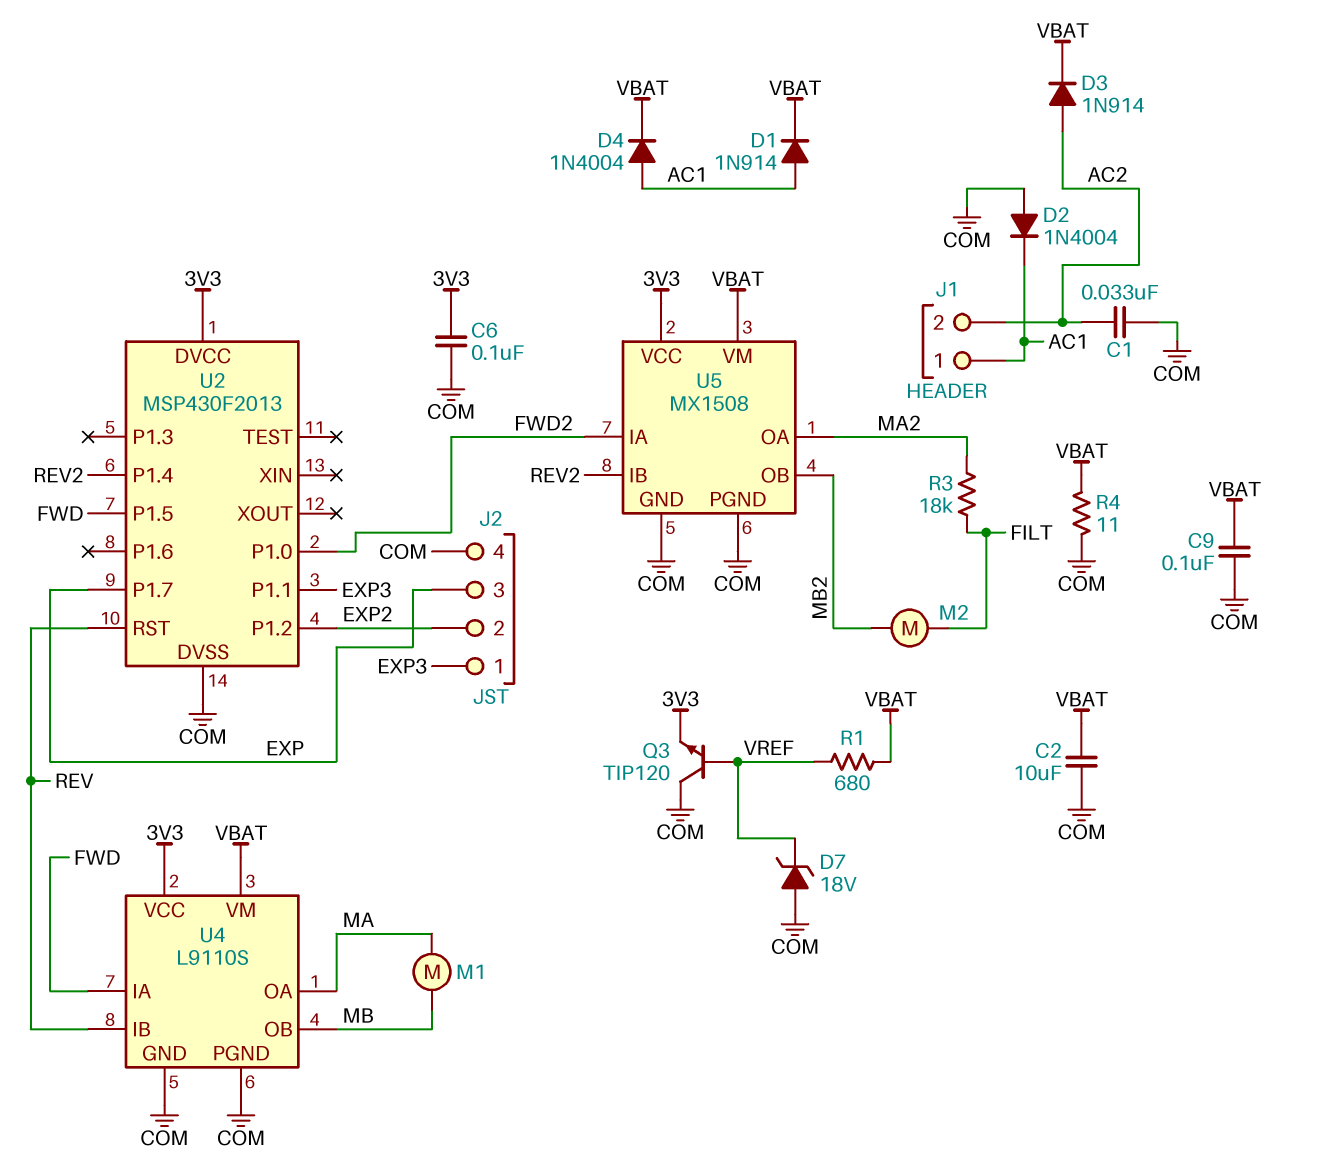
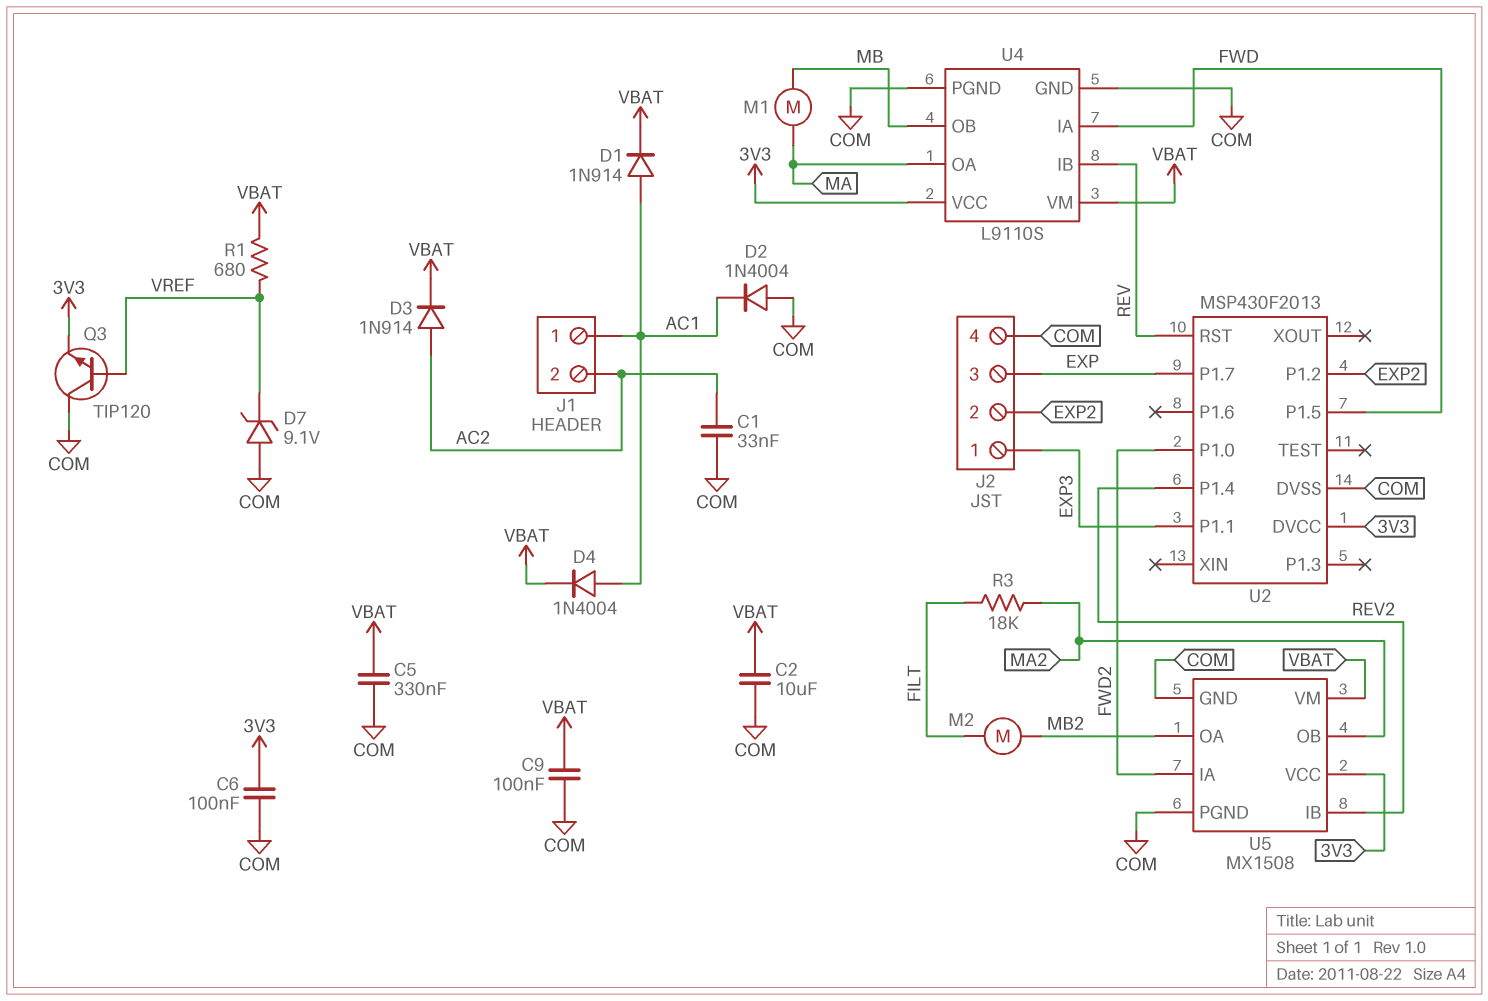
C5: none -> 330nF (COM, VBAT)
D7: zener 18V (A COM, K VREF) -> zener 9.1V (A COM, K VREF)
R4: 11 (COM, VBAT) -> none
U5 pin OA: MA2 -> MB2
U5 pin OB: MB2 -> MA2

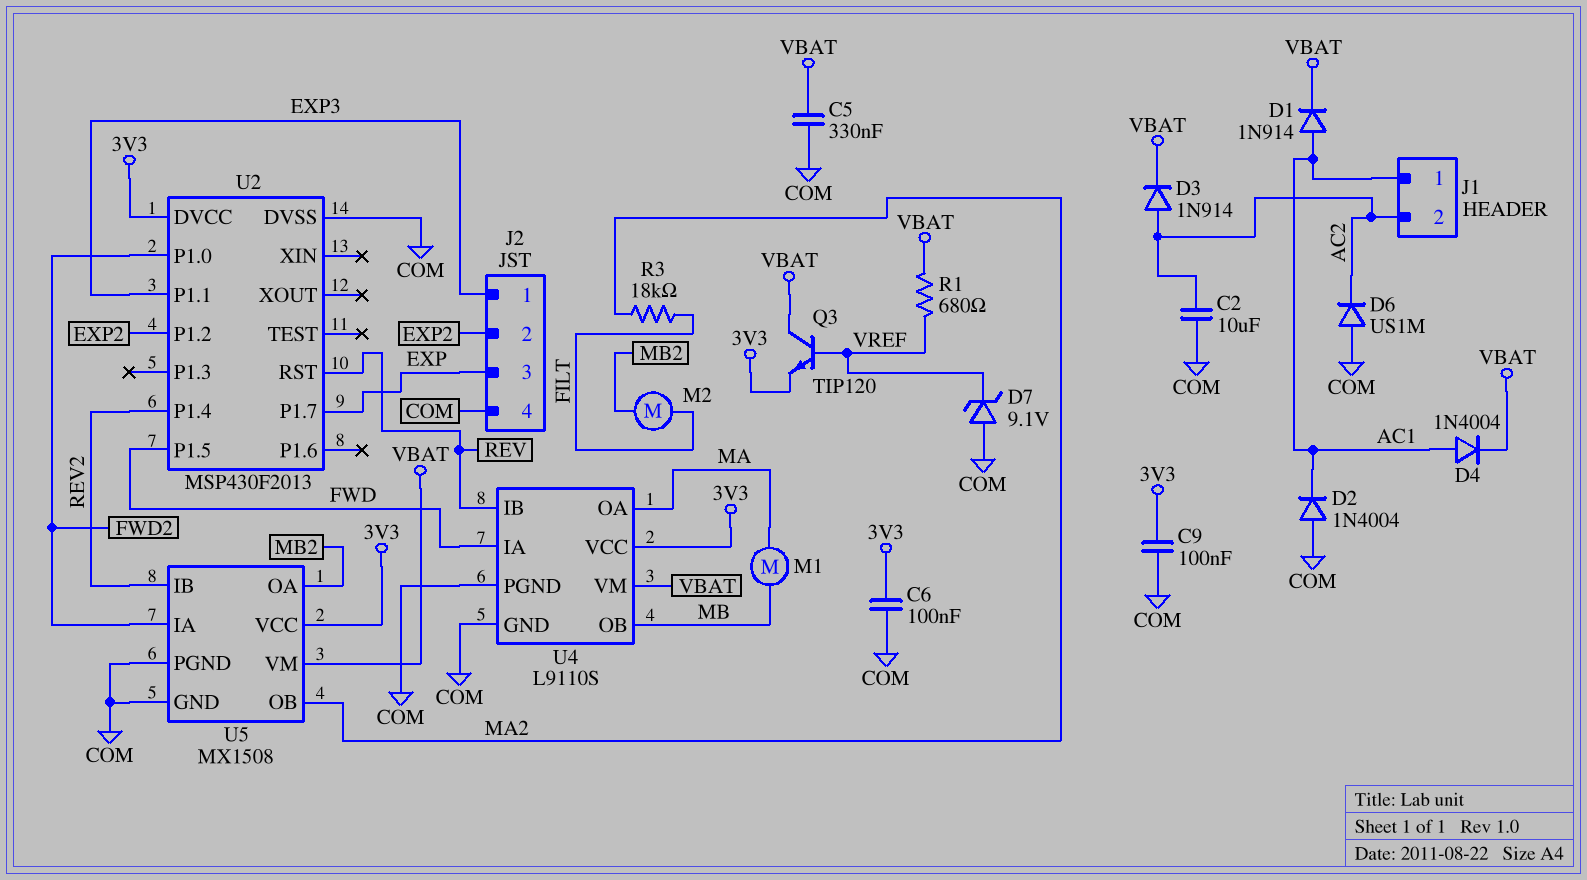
C1: 33nF (AC2, COM) -> none
C2: 10uF (COM, VBAT) -> 10uF (AC2, COM)
C9: 100nF (COM, VBAT) -> 100nF (3V3, COM)
D6: none -> diode US1M (A COM, K AC2)
Q3: NPN TIP120 (B VREF, C COM, E 3V3) -> NPN TIP120 (B VREF, C VBAT, E 3V3)

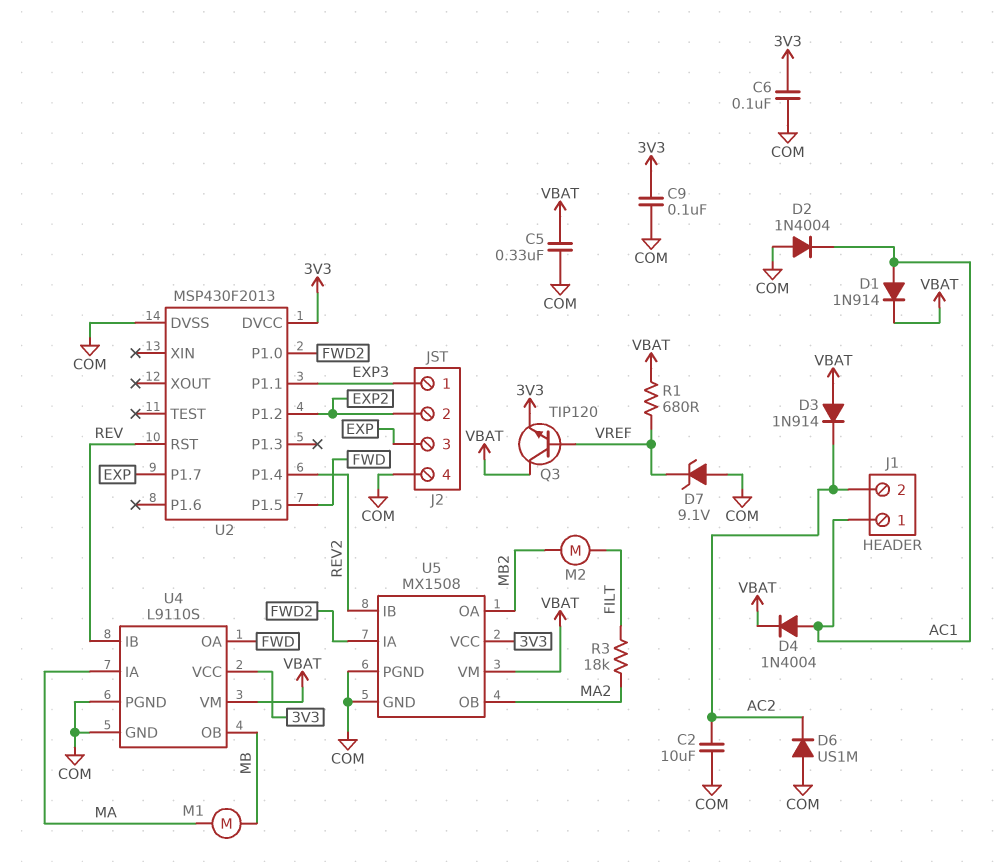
D3: diode 1N914 (A AC2, K VBAT) -> diode 1N914 (A VBAT, K AC2)
U4 pin IA: FWD -> MA
U4 pin OA: MA -> FWD

